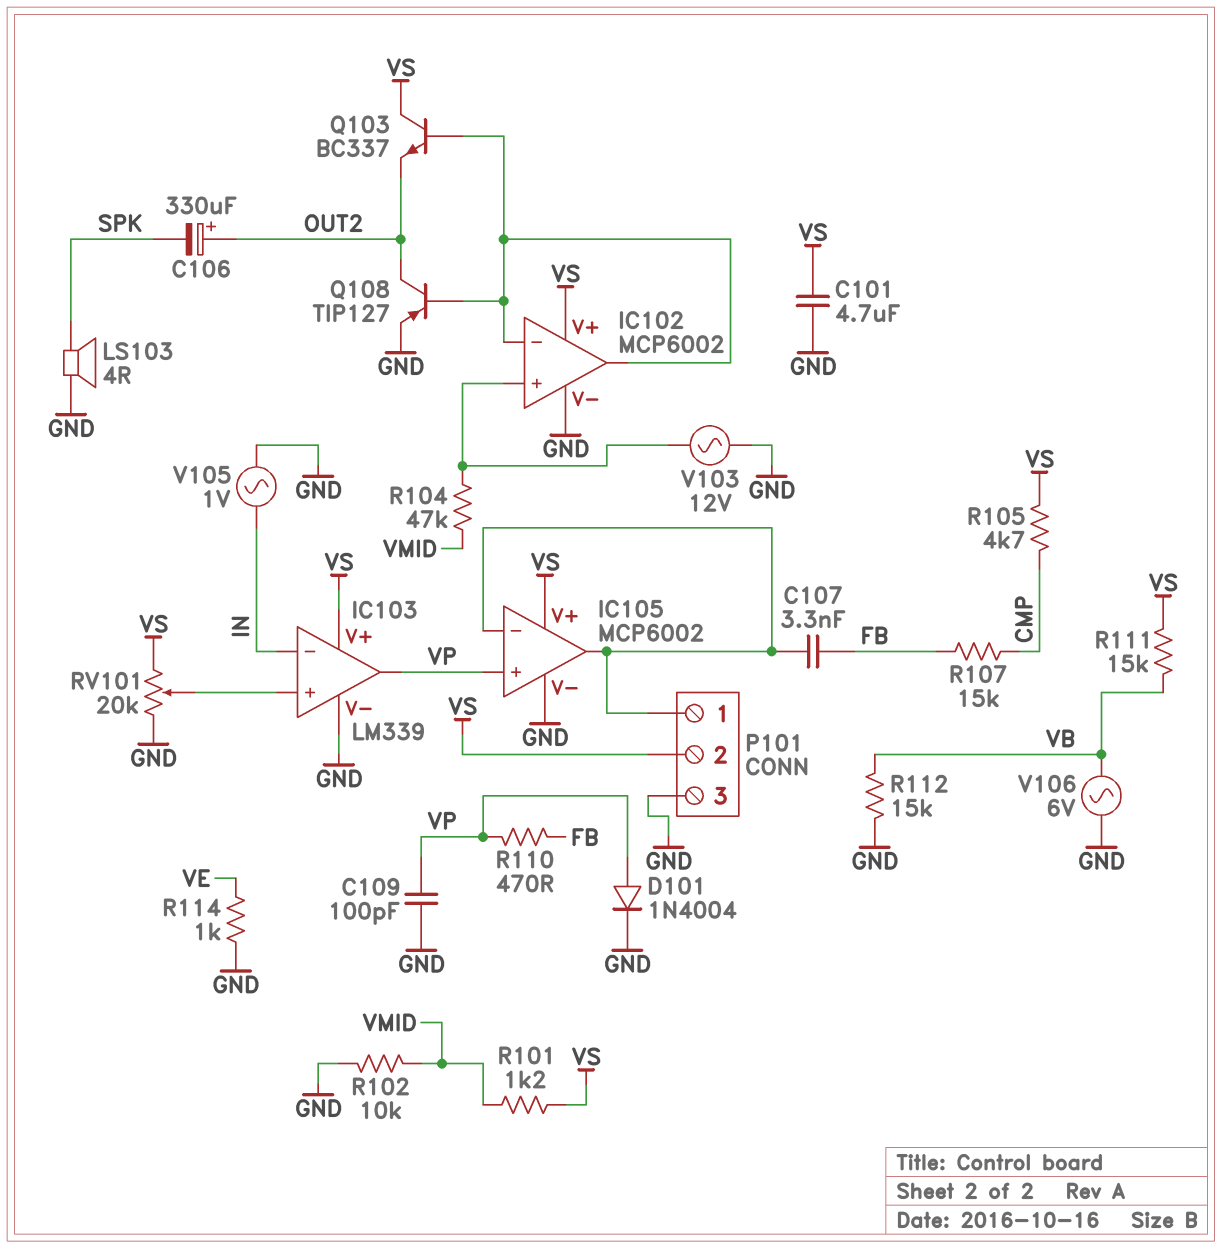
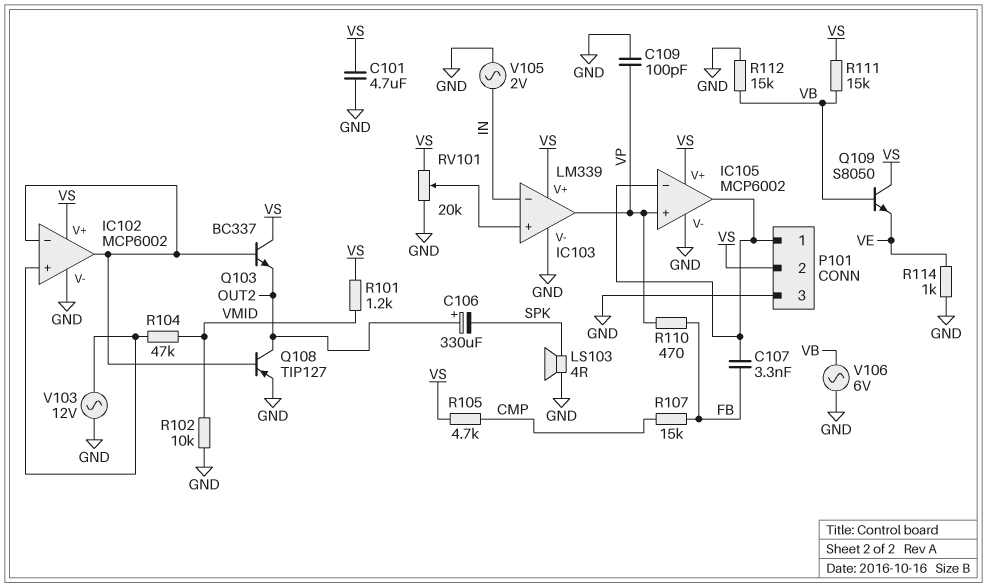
D101: diode 1N4004 (A VP, K GND) -> none
Q109: none -> NPN S8050 (B VB, C VS, E VE)
V105: AC 1V (GND, IN) -> AC 2V (GND, IN)

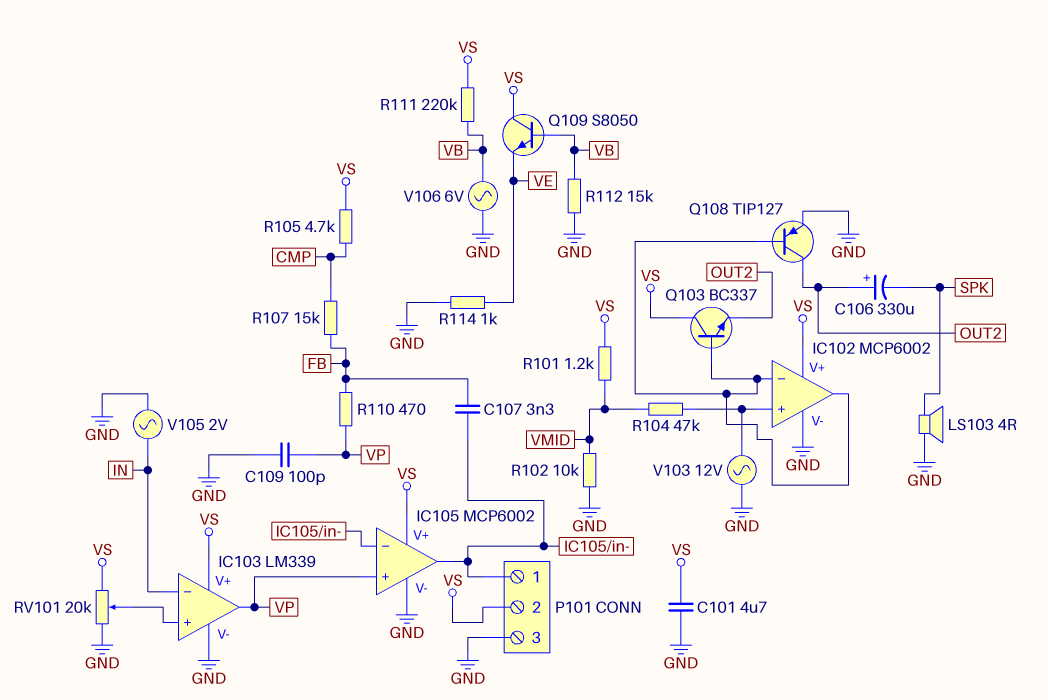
R111: 15k (VB, VS) -> 220k (VB, VS)

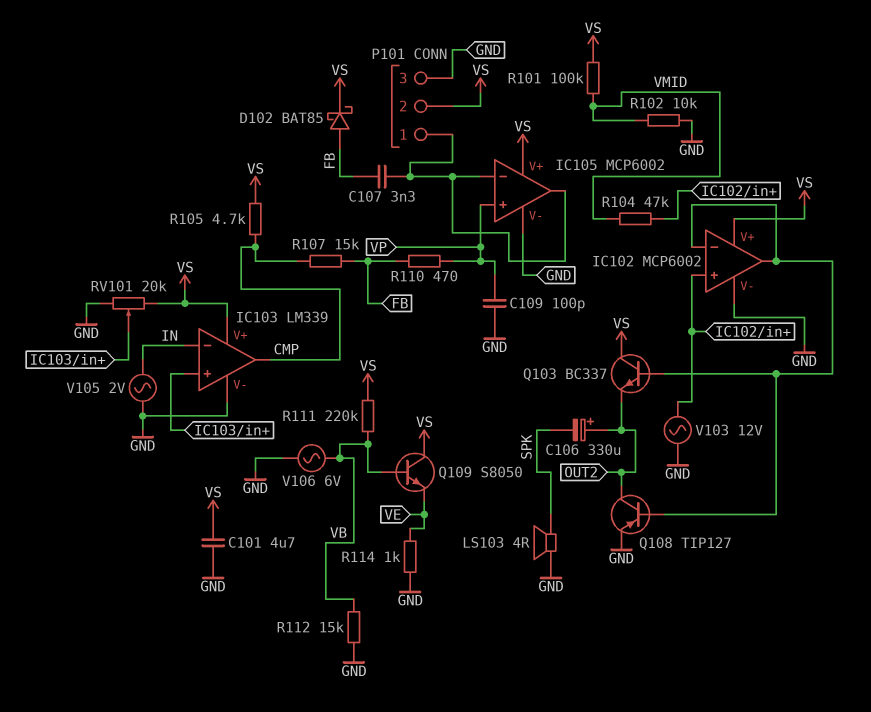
D102: none -> schottky BAT85 (A FB, K VS)
IC103 pin out: VP -> CMP
R101: 1.2k (VMID, VS) -> 100k (VMID, VS)

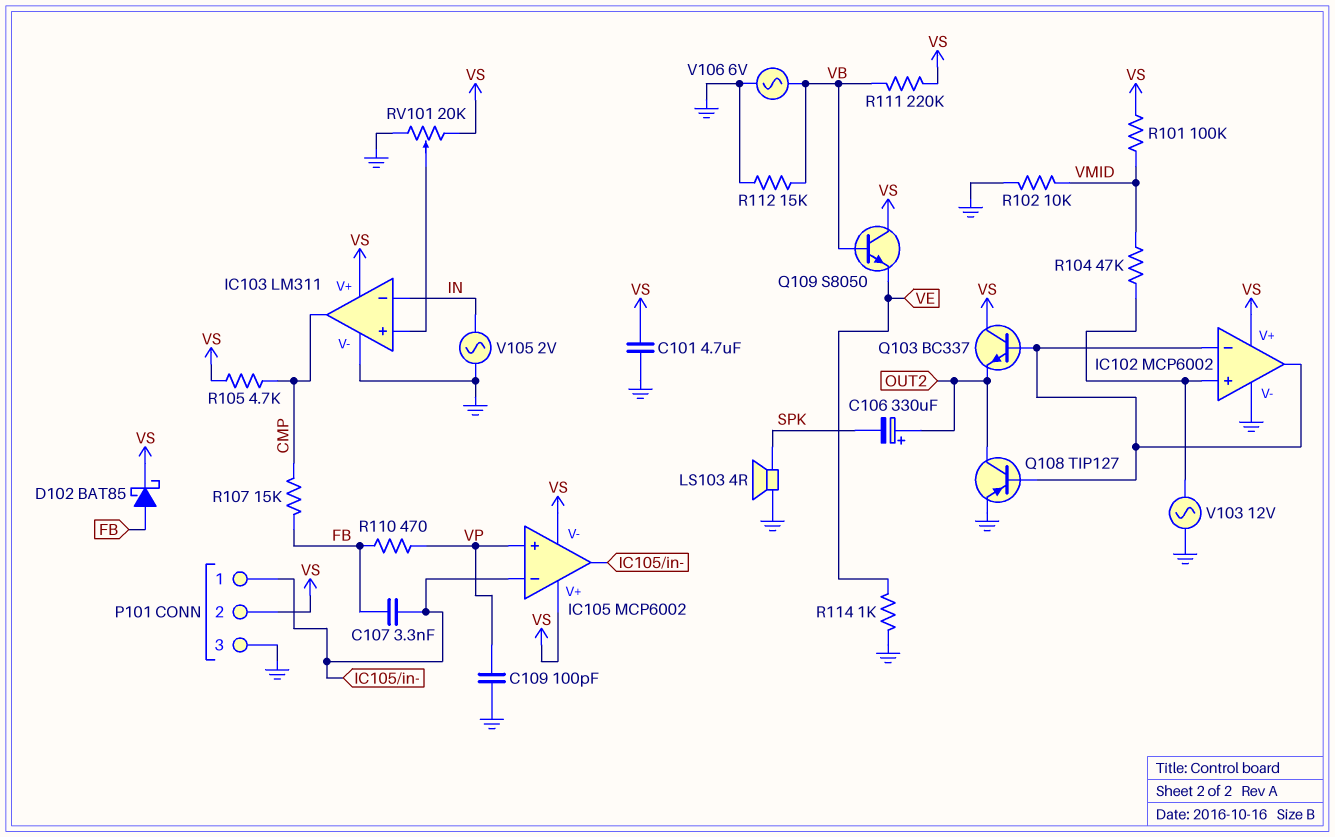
IC103: LM339 -> LM311
IC105 pin V-: GND -> VS

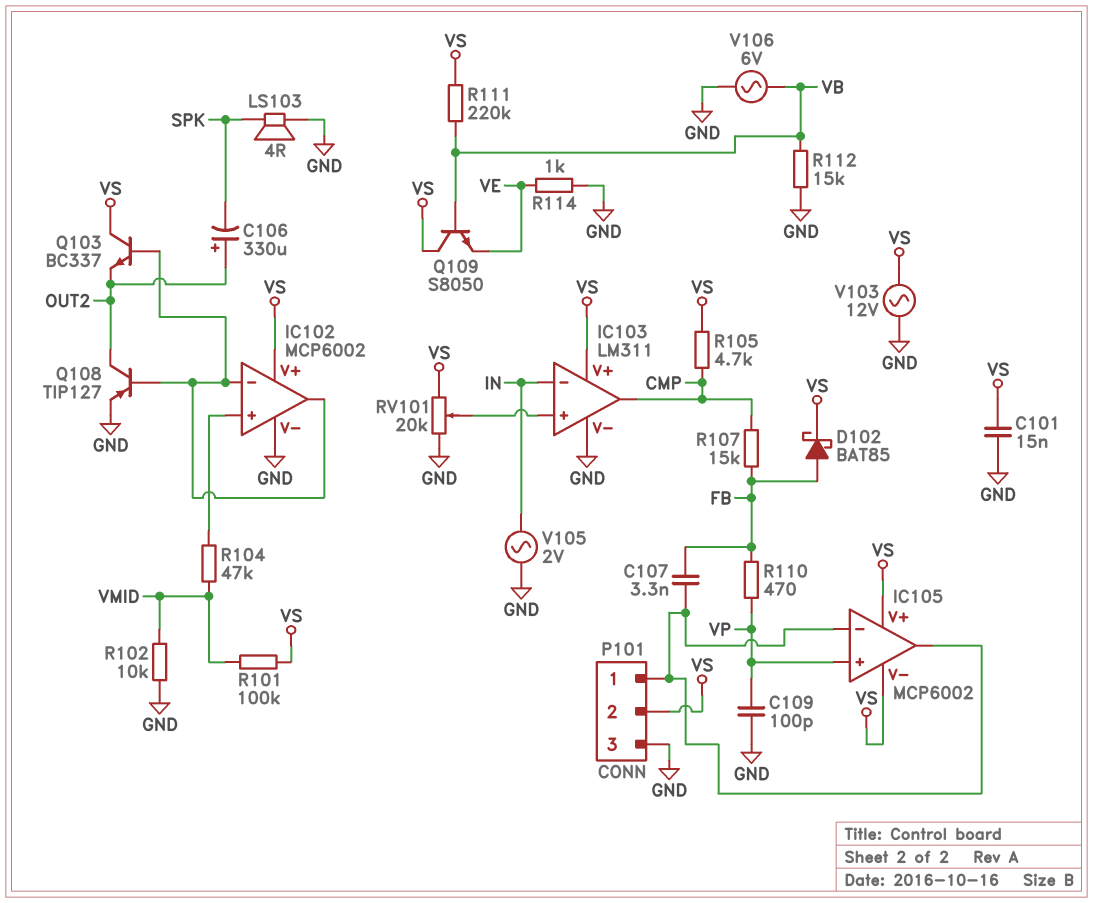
C101: 4.7uF (GND, VS) -> 15nF (GND, VS)
V103: AC 12V (GND, IC102/in+) -> AC 12V (GND, VS)

